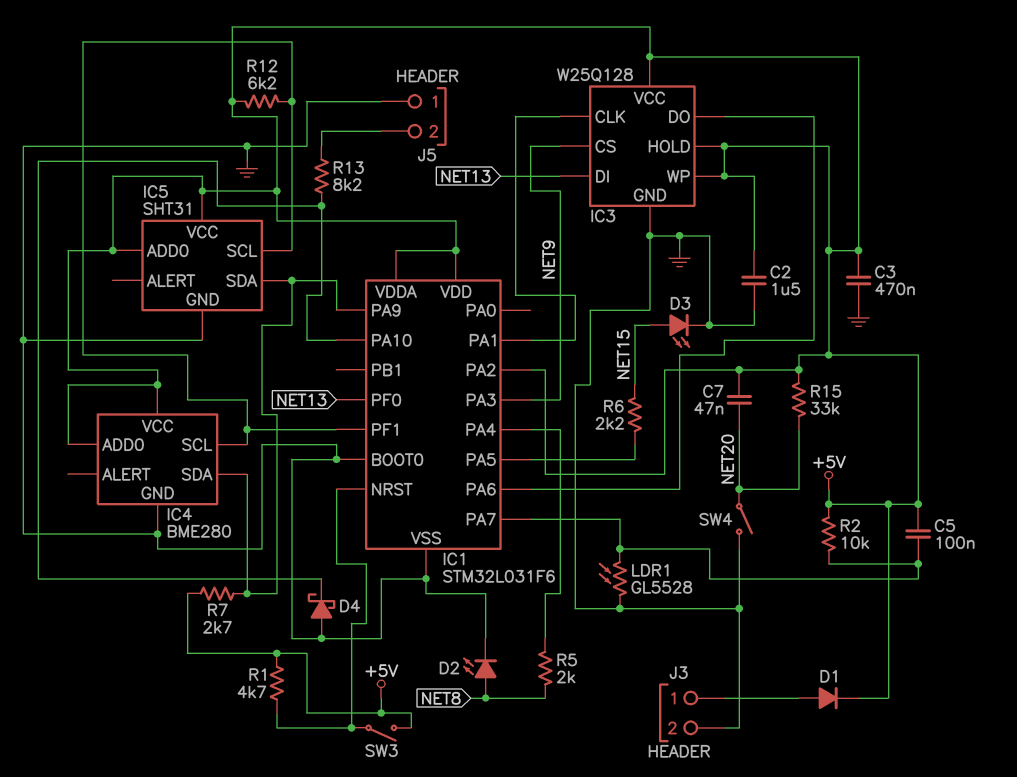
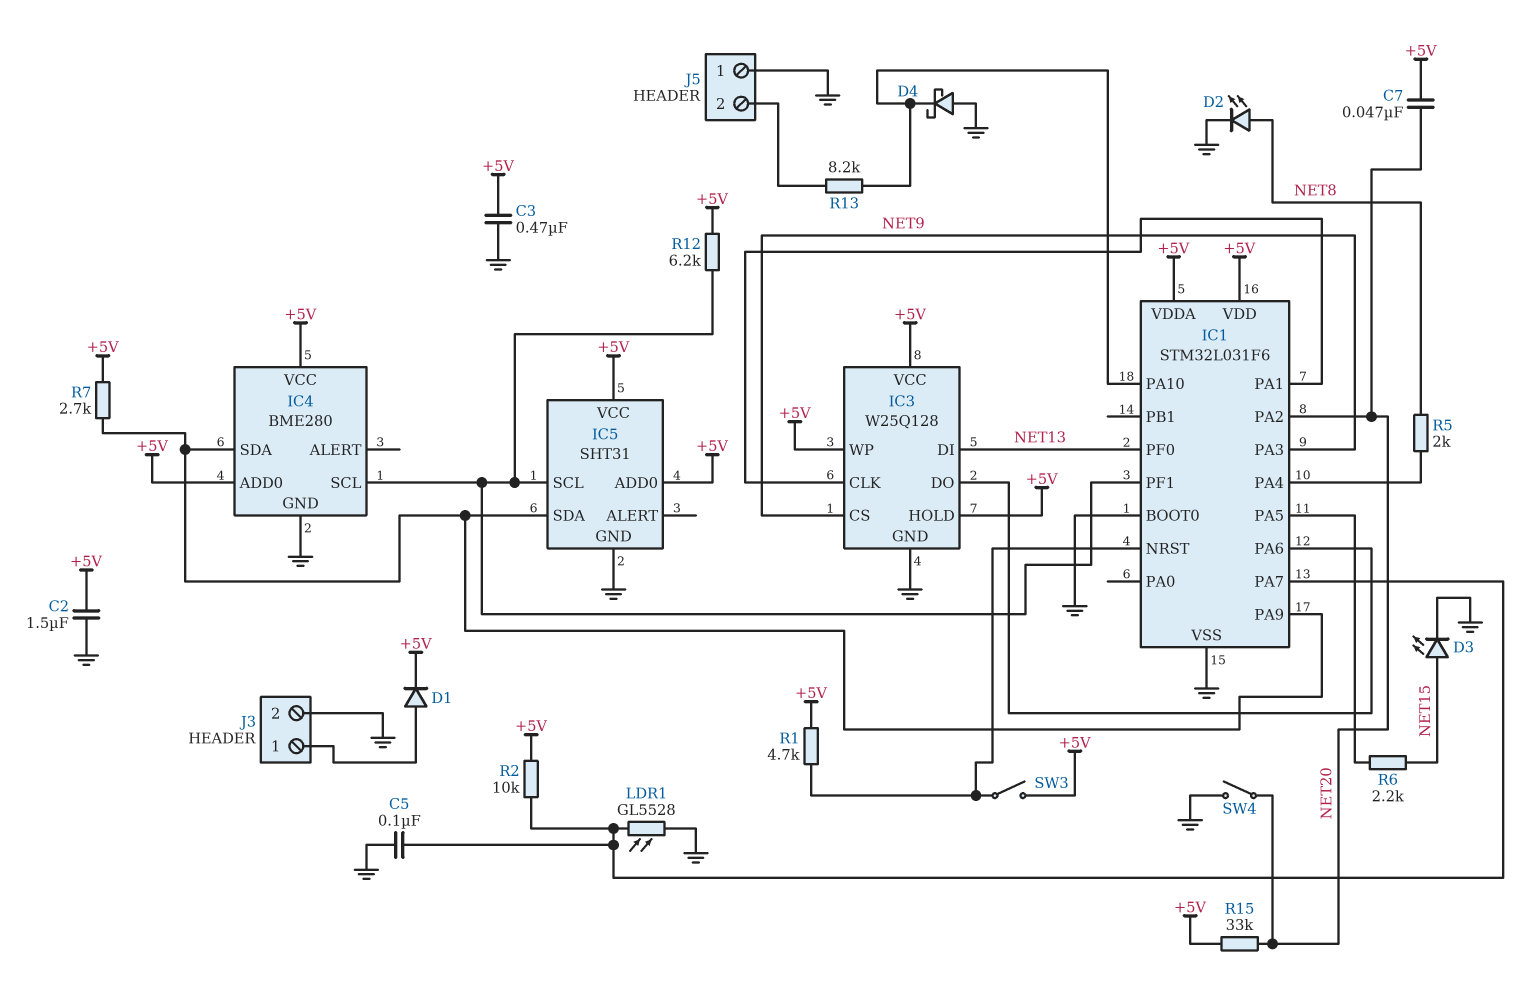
C5: 100nF (+5V, IC1/PA7) -> 100nF (GND, IC1/PA7)
IC1 pin PA2: +5V -> NET20

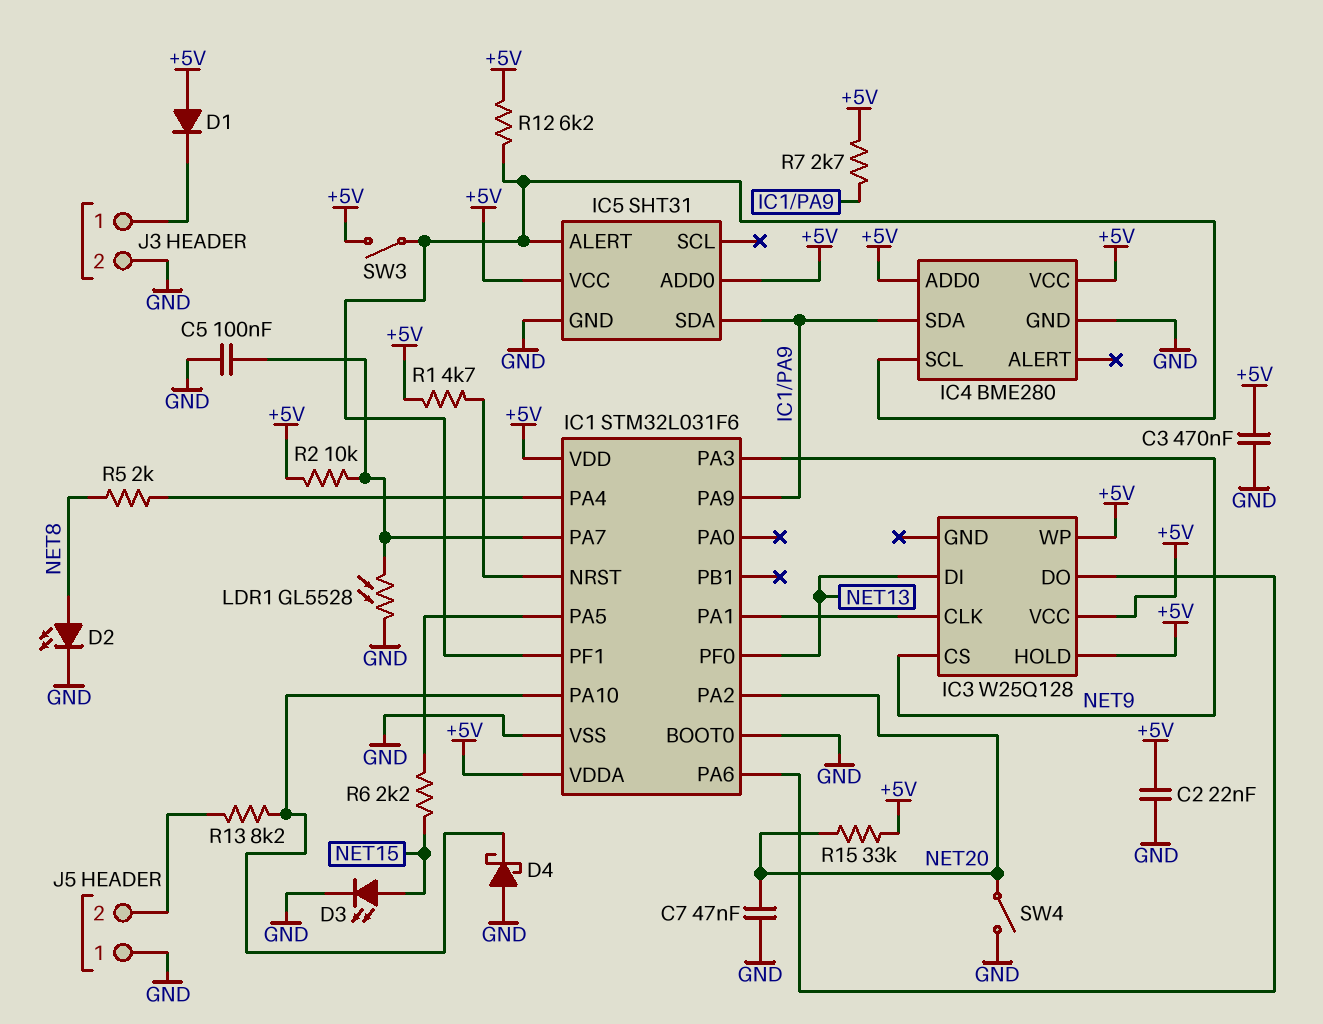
C2: 1.5uF (+5V, GND) -> 22nF (+5V, GND)
C7: 47nF (+5V, NET20) -> 47nF (GND, NET20)
D1: diode (A J3/1, K +5V) -> diode (A +5V, K J3/1)
IC3 pin GND: GND -> none
IC5 pin ALERT: none -> IC1/PF1
IC5 pin SCL: IC1/PF1 -> none
SW3: switch (+5V, IC1/NRST) -> switch (+5V, IC1/PF1)

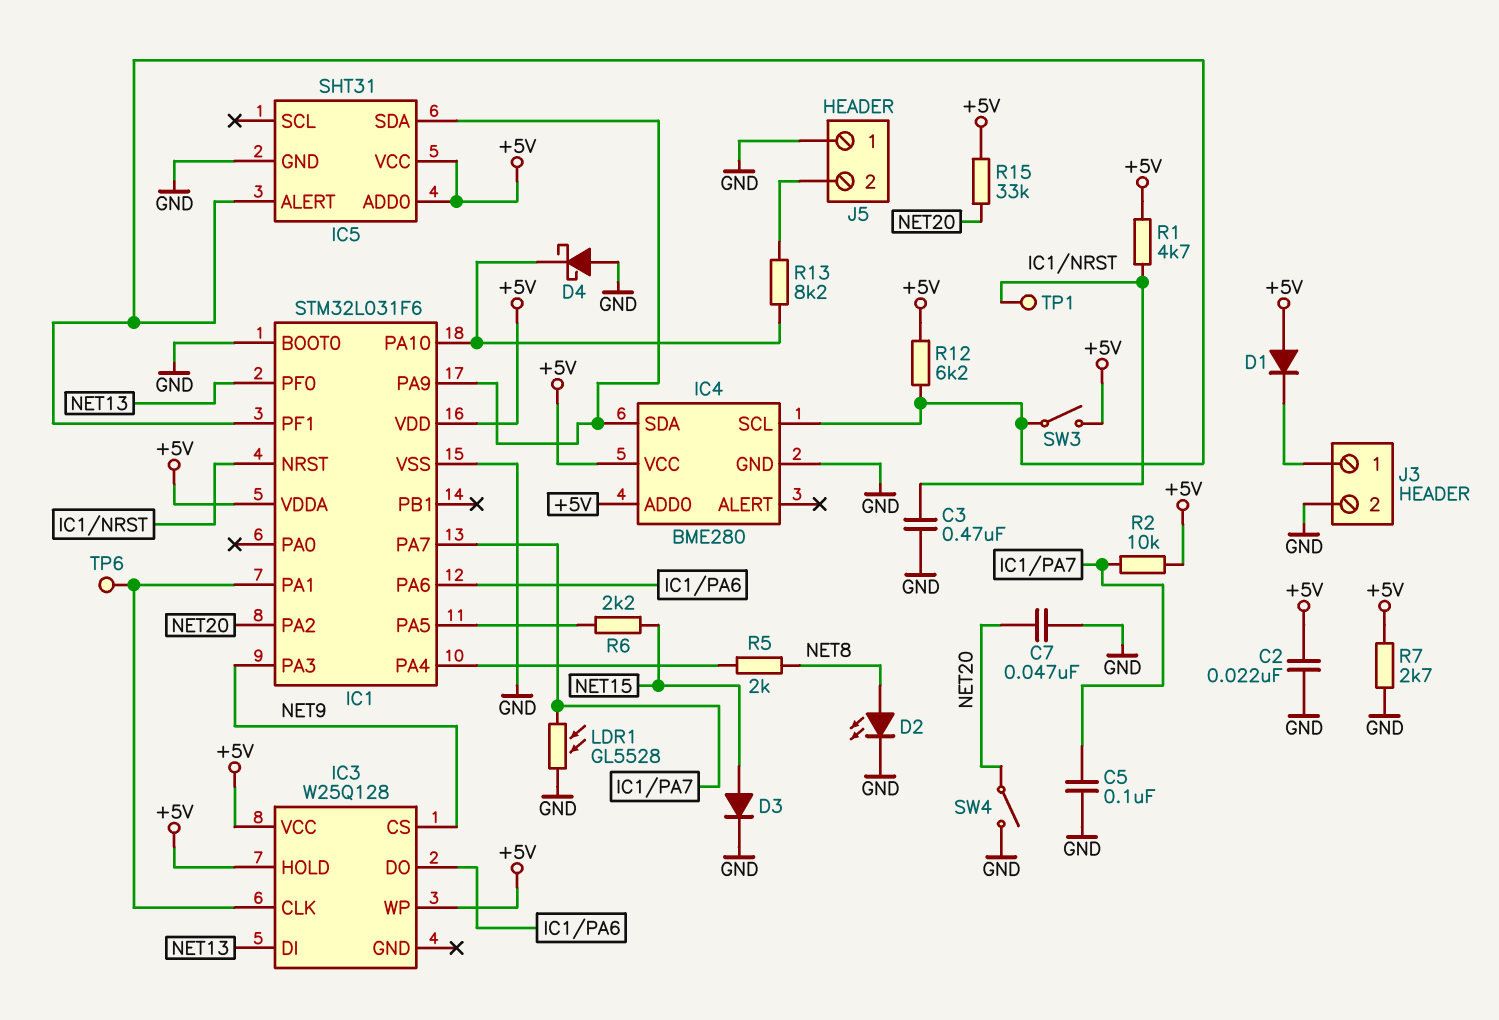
C3: 470nF (+5V, GND) -> 470nF (GND, IC1/NRST)
D3: LED (A NET15, K GND) -> diode (A NET15, K GND)
R7: 2.7k (+5V, IC1/PA9) -> 2.7k (+5V, GND)
TP1: none -> test point (IC1/NRST)
TP6: none -> test point (IC1/PA1)

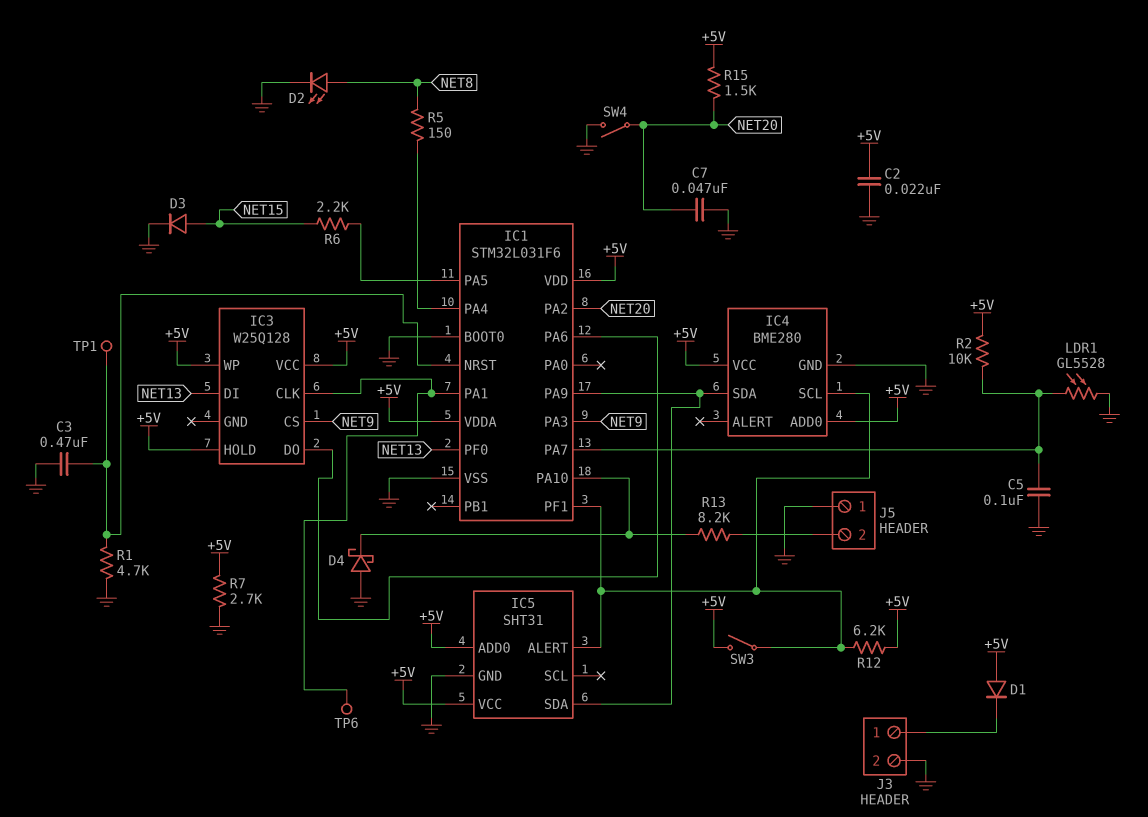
R1: 4.7k (+5V, IC1/NRST) -> 4.7k (GND, IC1/NRST)
R5: 2k (IC1/PA4, NET8) -> 150 (IC1/PA4, NET8)
R15: 33k (+5V, NET20) -> 1.5k (+5V, NET20)

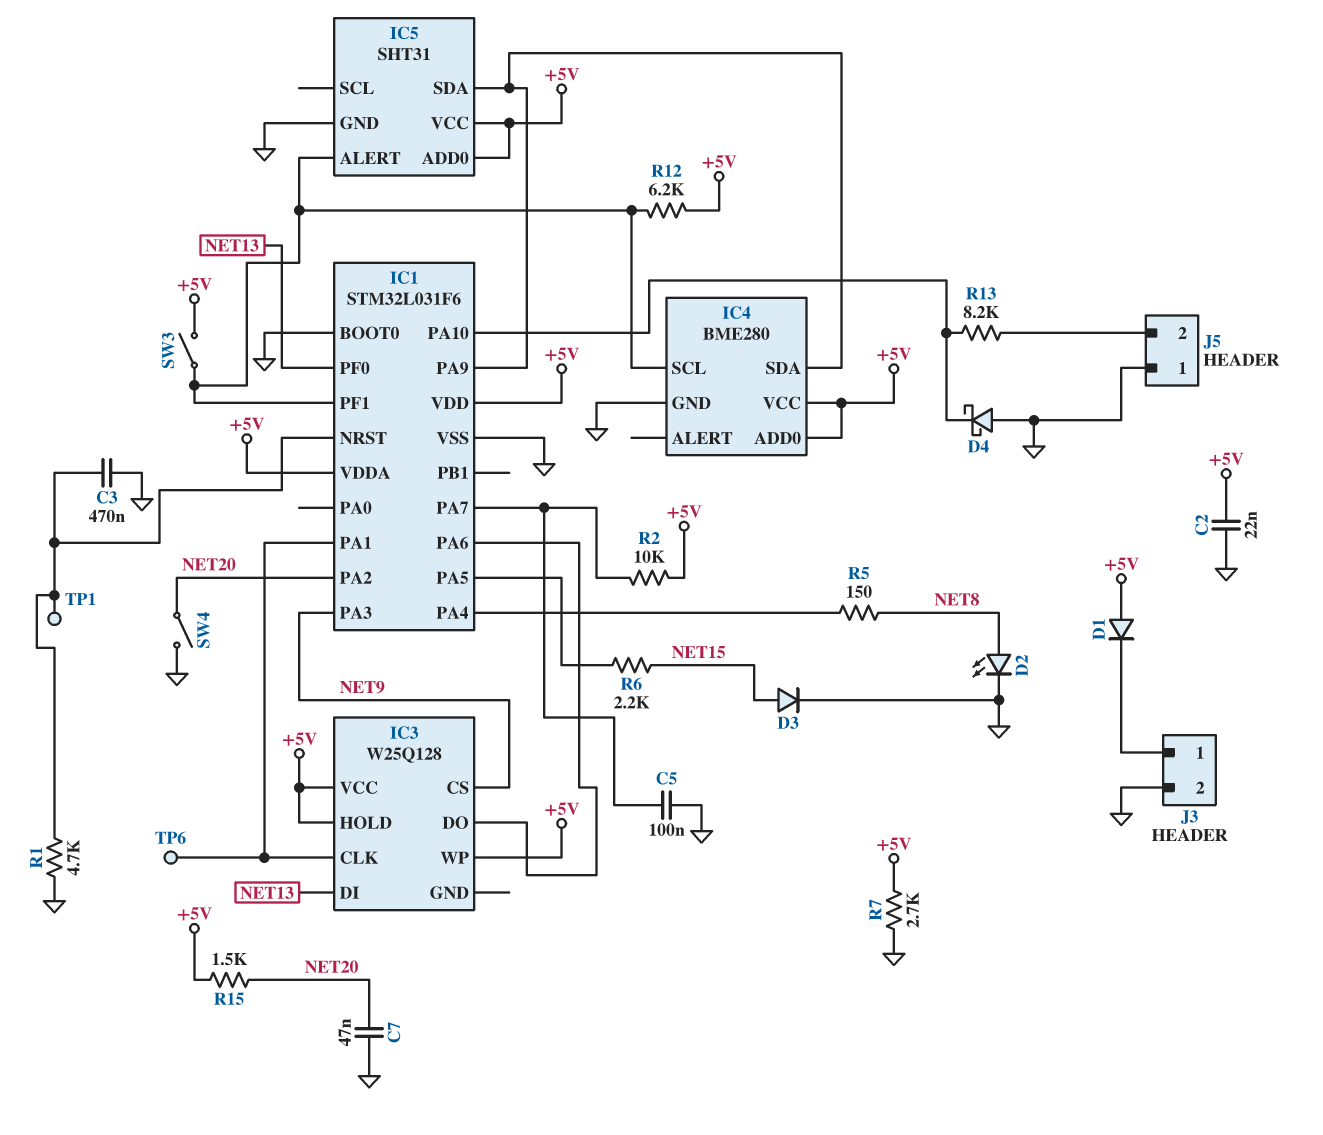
LDR1: GL5528 (GND, IC1/PA7) -> none

